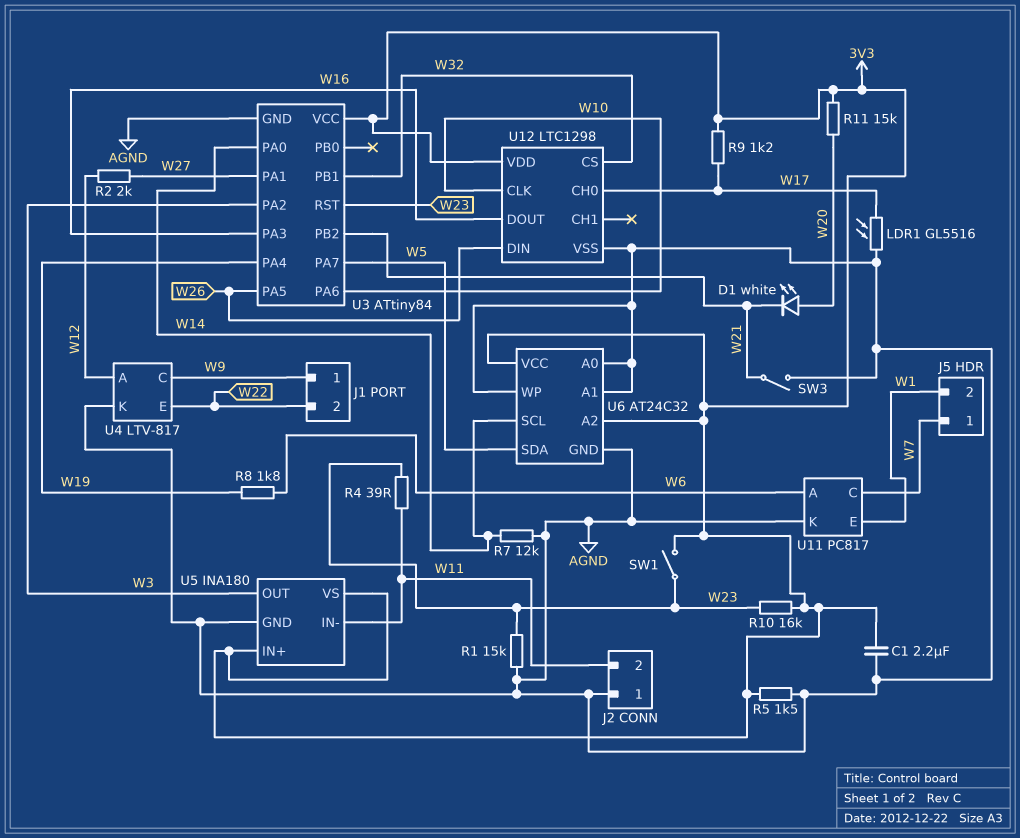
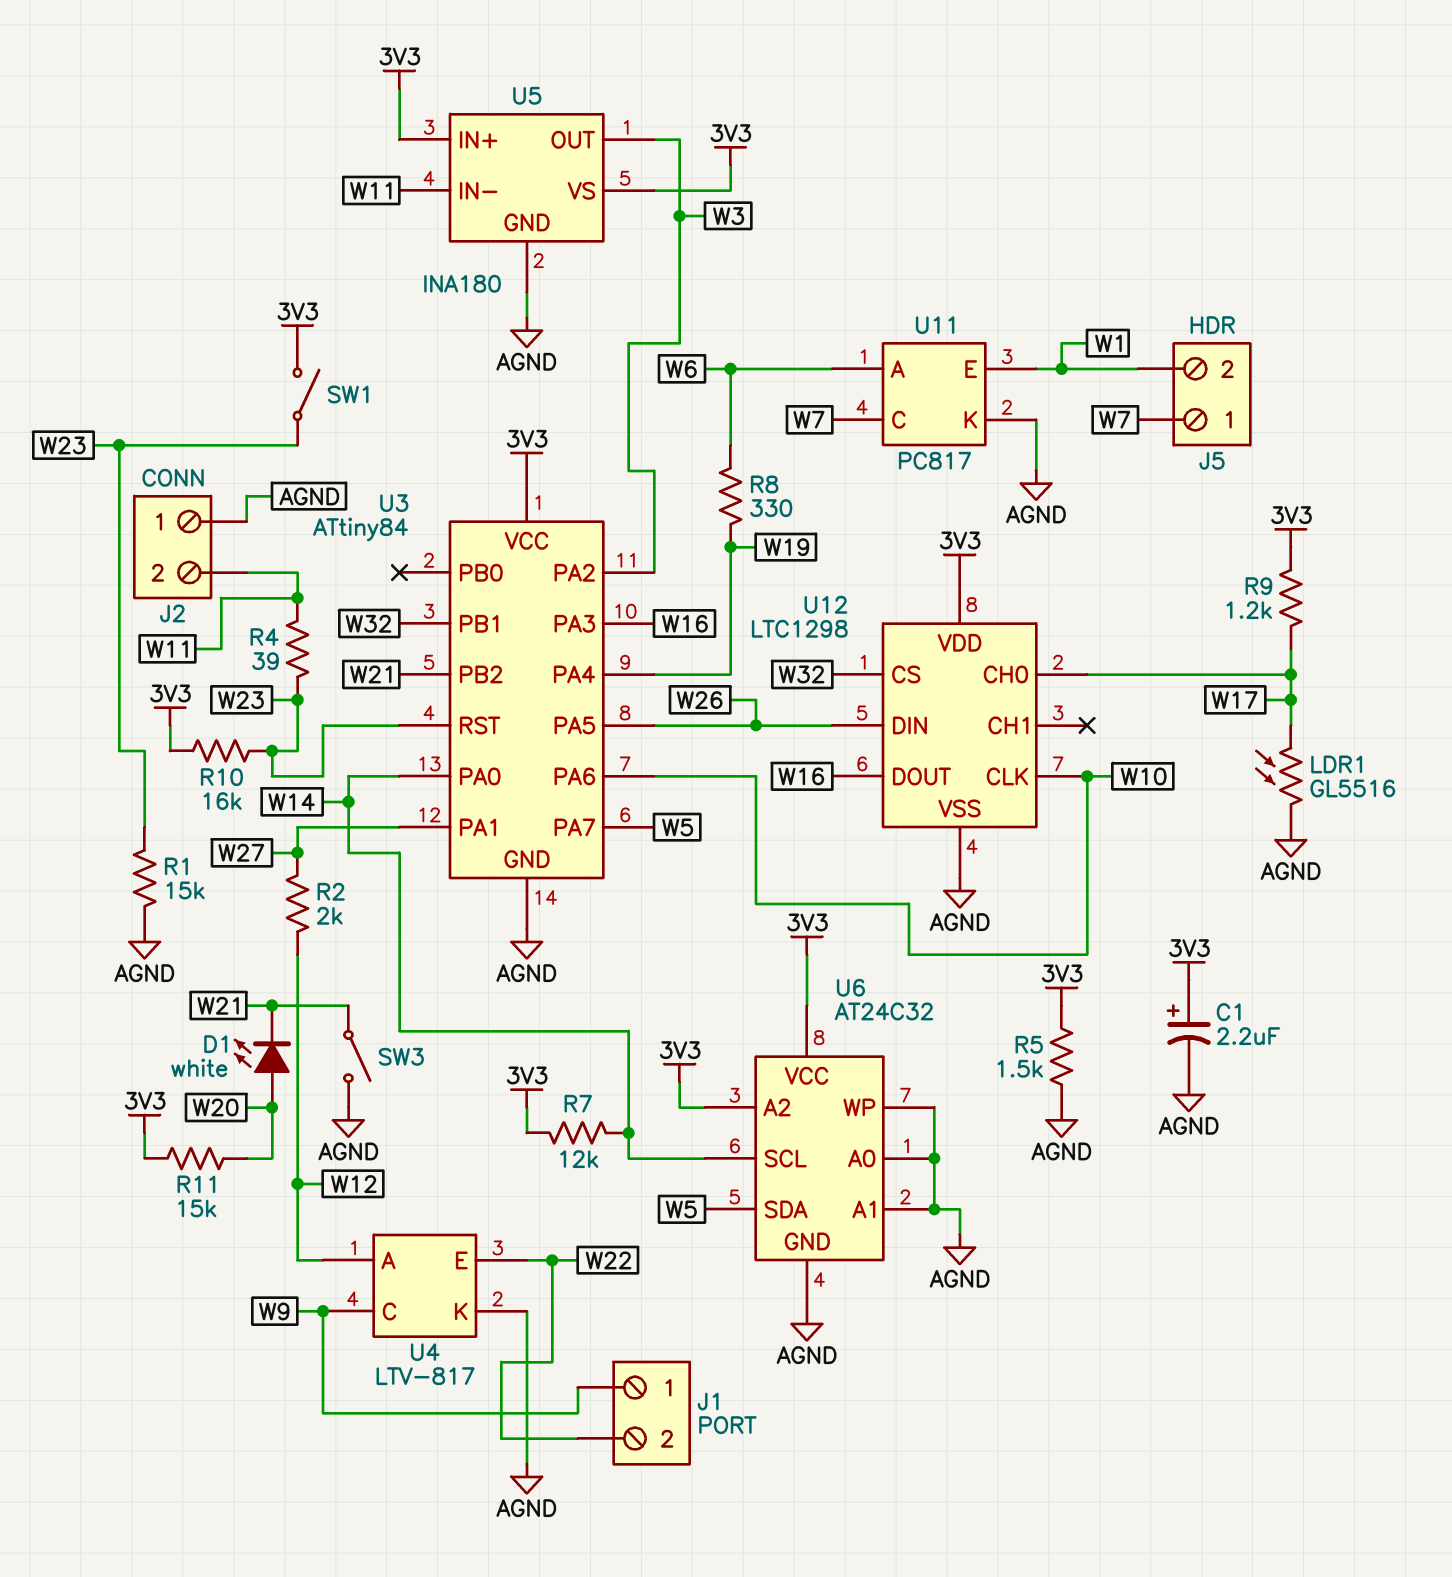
C1: 2.2uF (3V3, AGND) -> 2.2uF (plus 3V3, minus AGND)
R7: 12k (AGND, W14) -> 12k (3V3, W14)
R8: 1.8k (W6, W19) -> 330 (W6, W19)

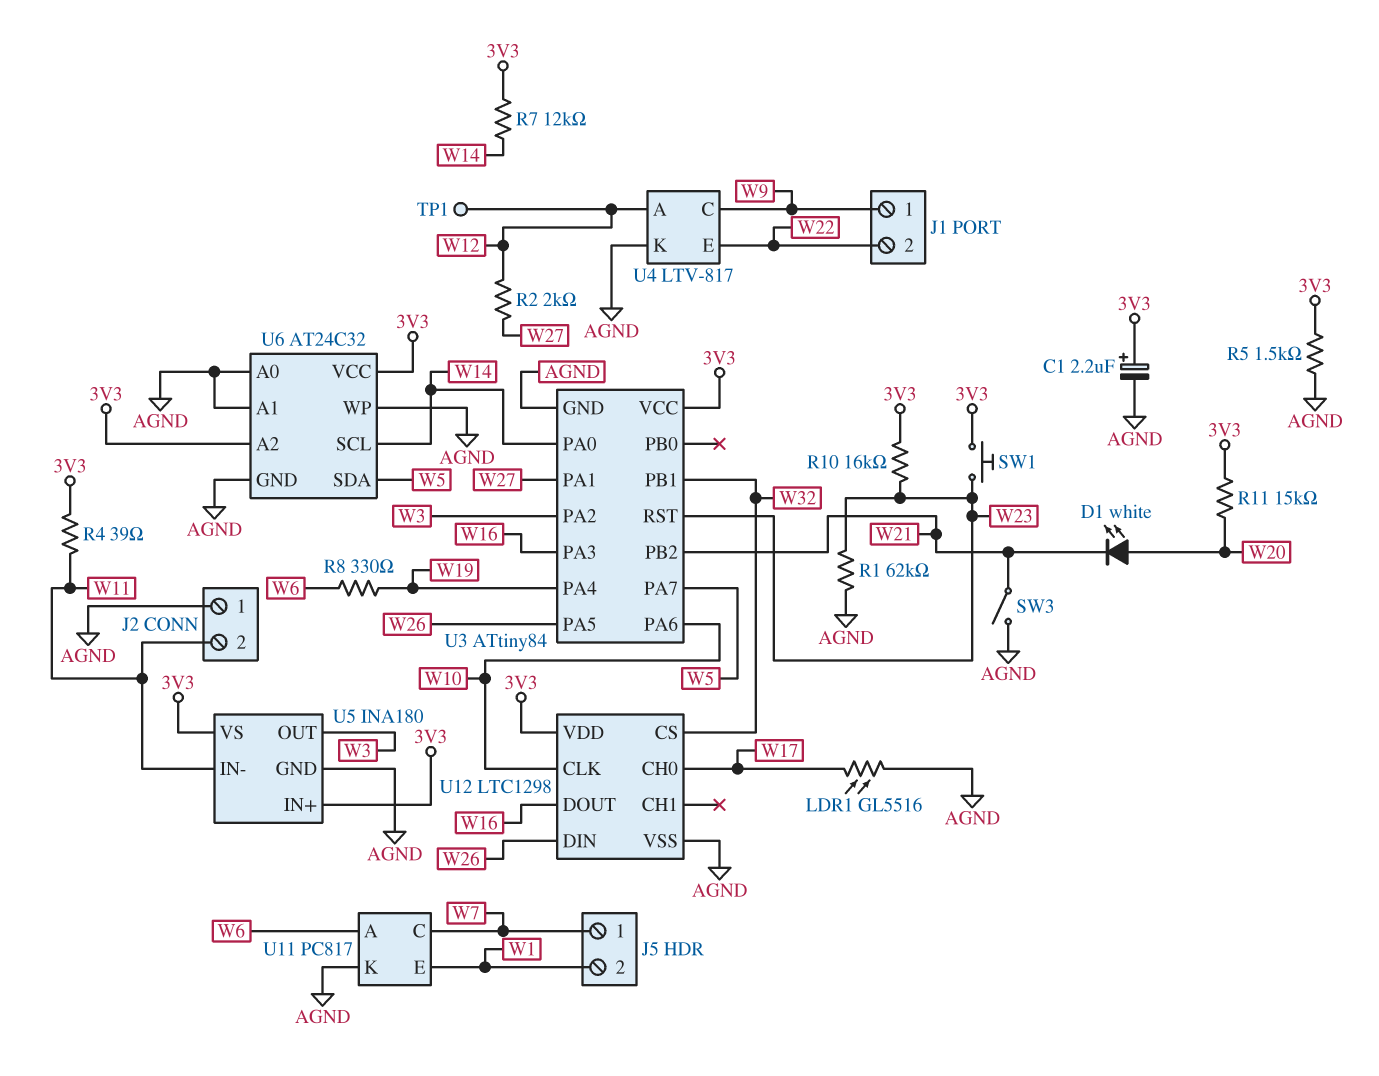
R1: 15k (AGND, W23) -> 62k (AGND, W23)
R4: 39 (W11, W23) -> 39 (3V3, W11)
R9: 1.2k (3V3, W17) -> none
SW1: switch (3V3, W23) -> button (3V3, W23)
TP1: none -> test point (W12)

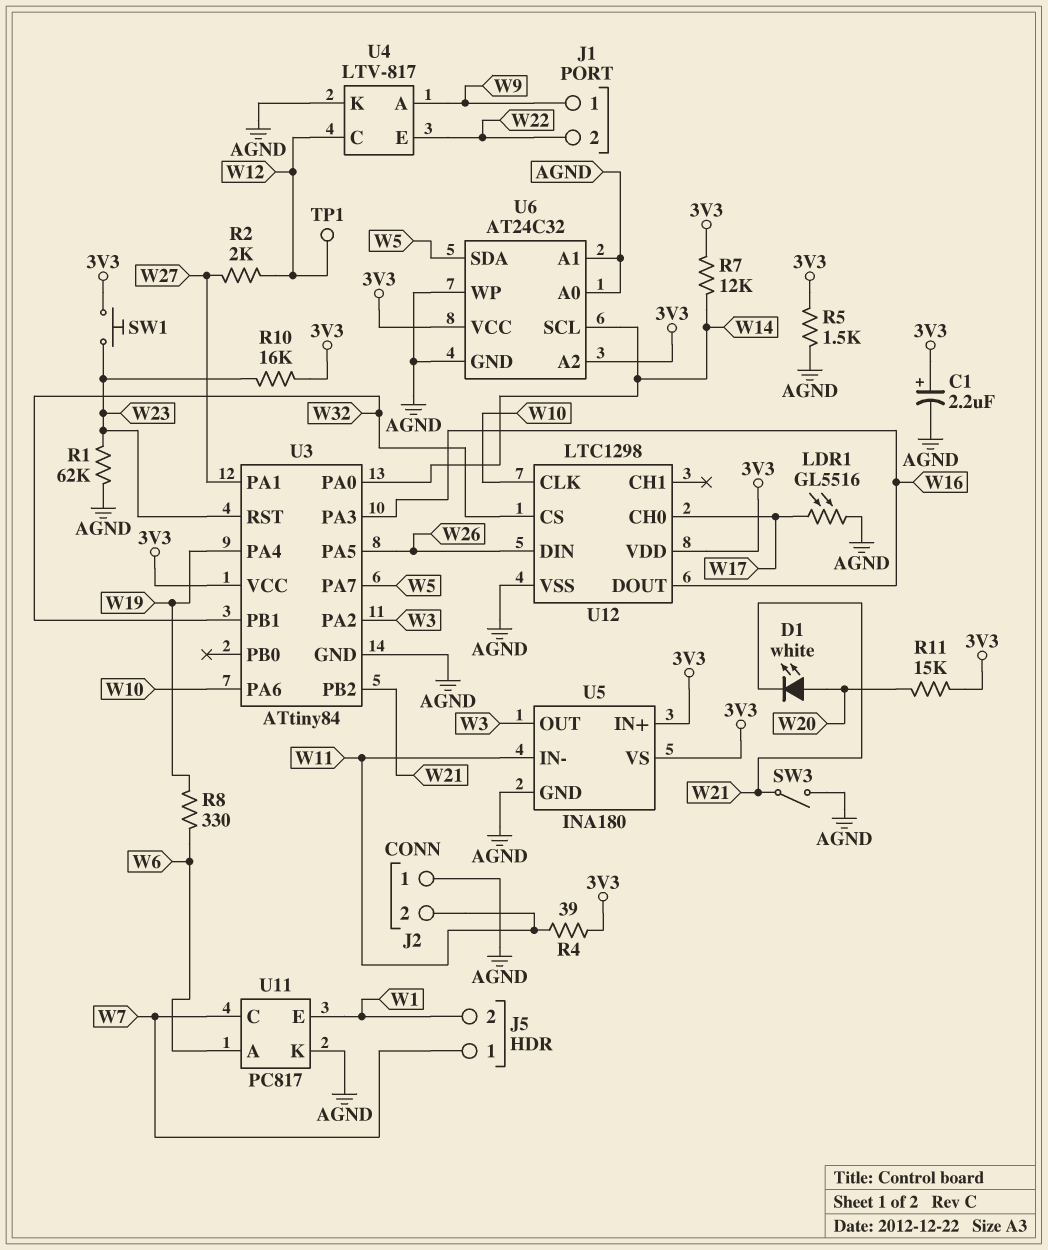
U4 pin A: W12 -> W9
U4 pin C: W9 -> W12

